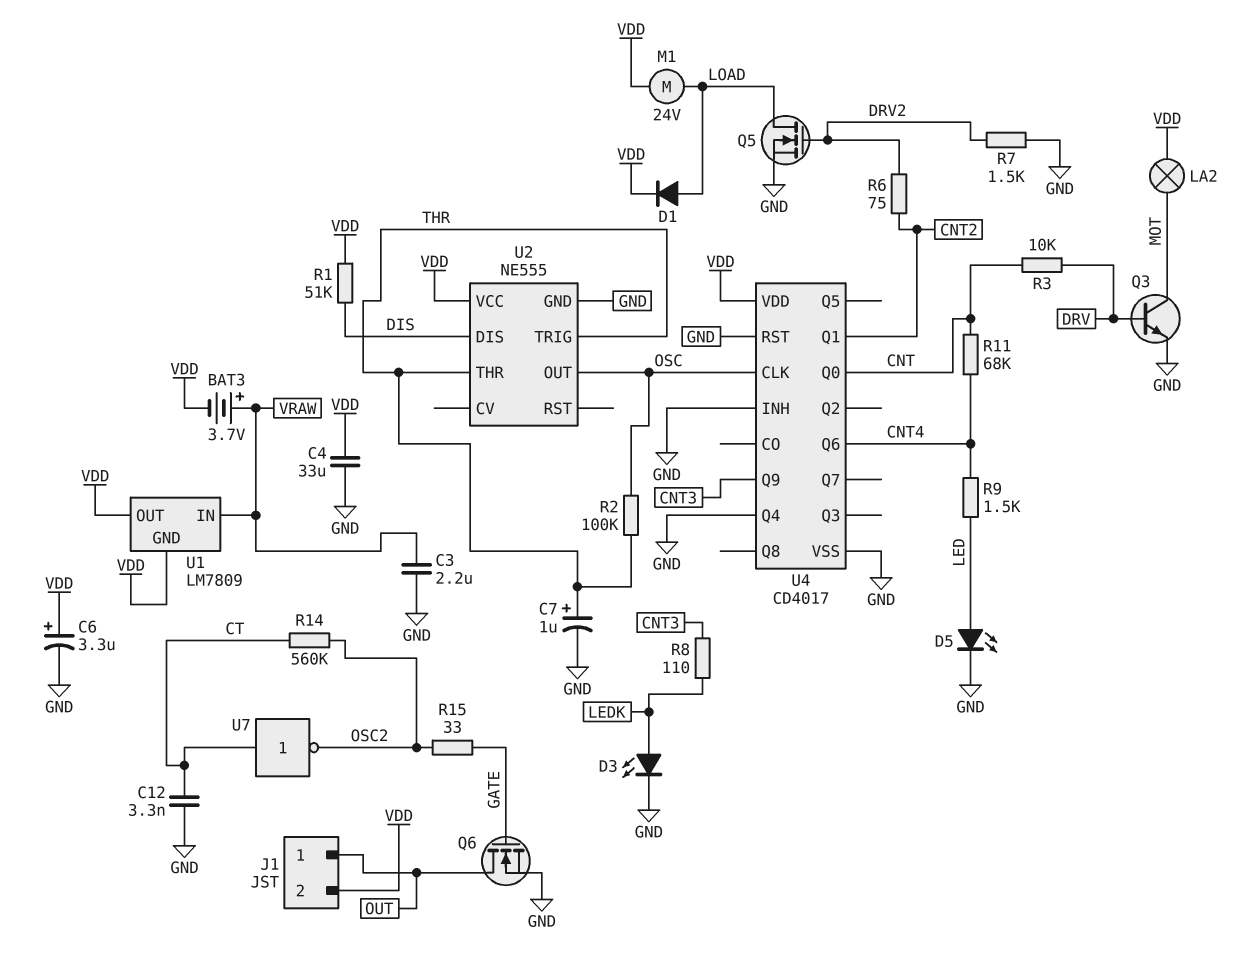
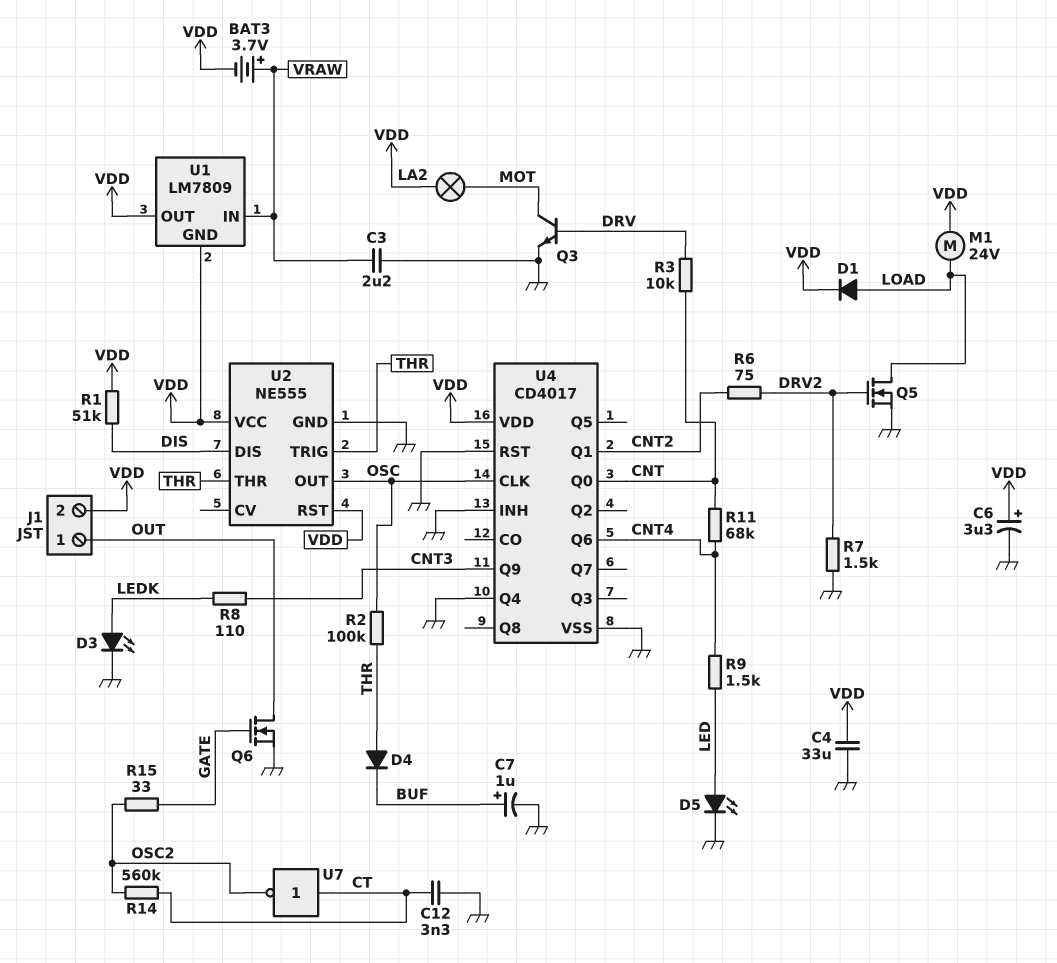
C7: 1uF (plus THR, minus GND) -> 1uF (plus BUF, minus GND)
D4: none -> diode (A THR, K BUF)
U2 pin RST: none -> VDD

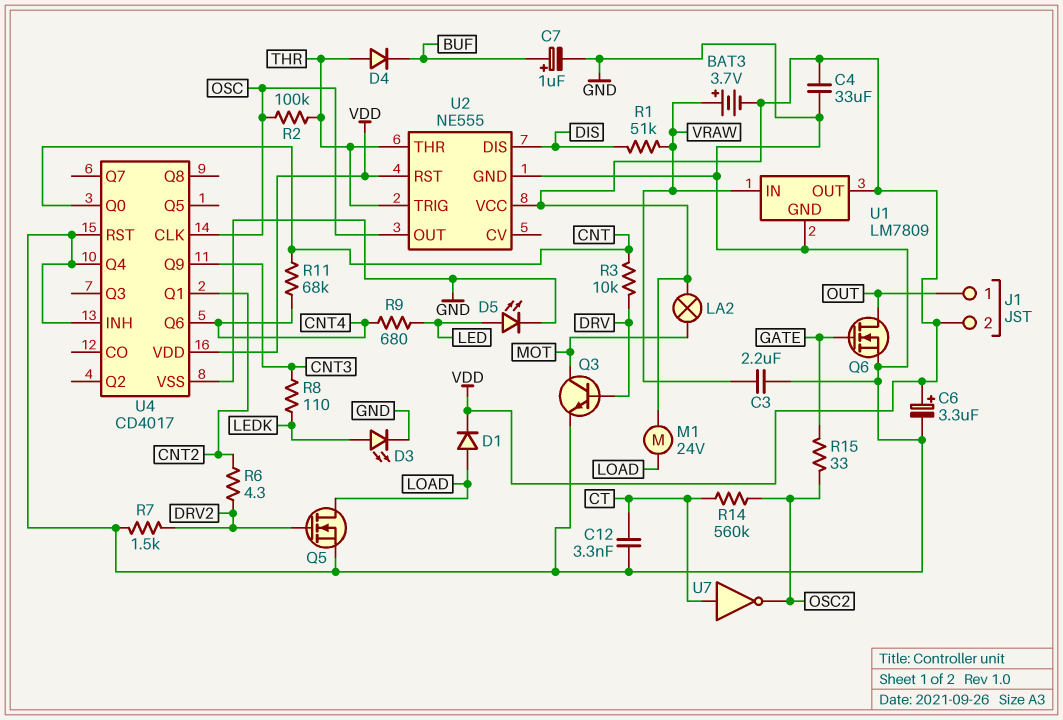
R1: 51k (DIS, VDD) -> 51k (DIS, VRAW)
R6: 75 (CNT2, DRV2) -> 4.3 (CNT2, DRV2)
R9: 1.5k (CNT4, LED) -> 680 (CNT4, LED)
U1 pin GND: VDD -> GND

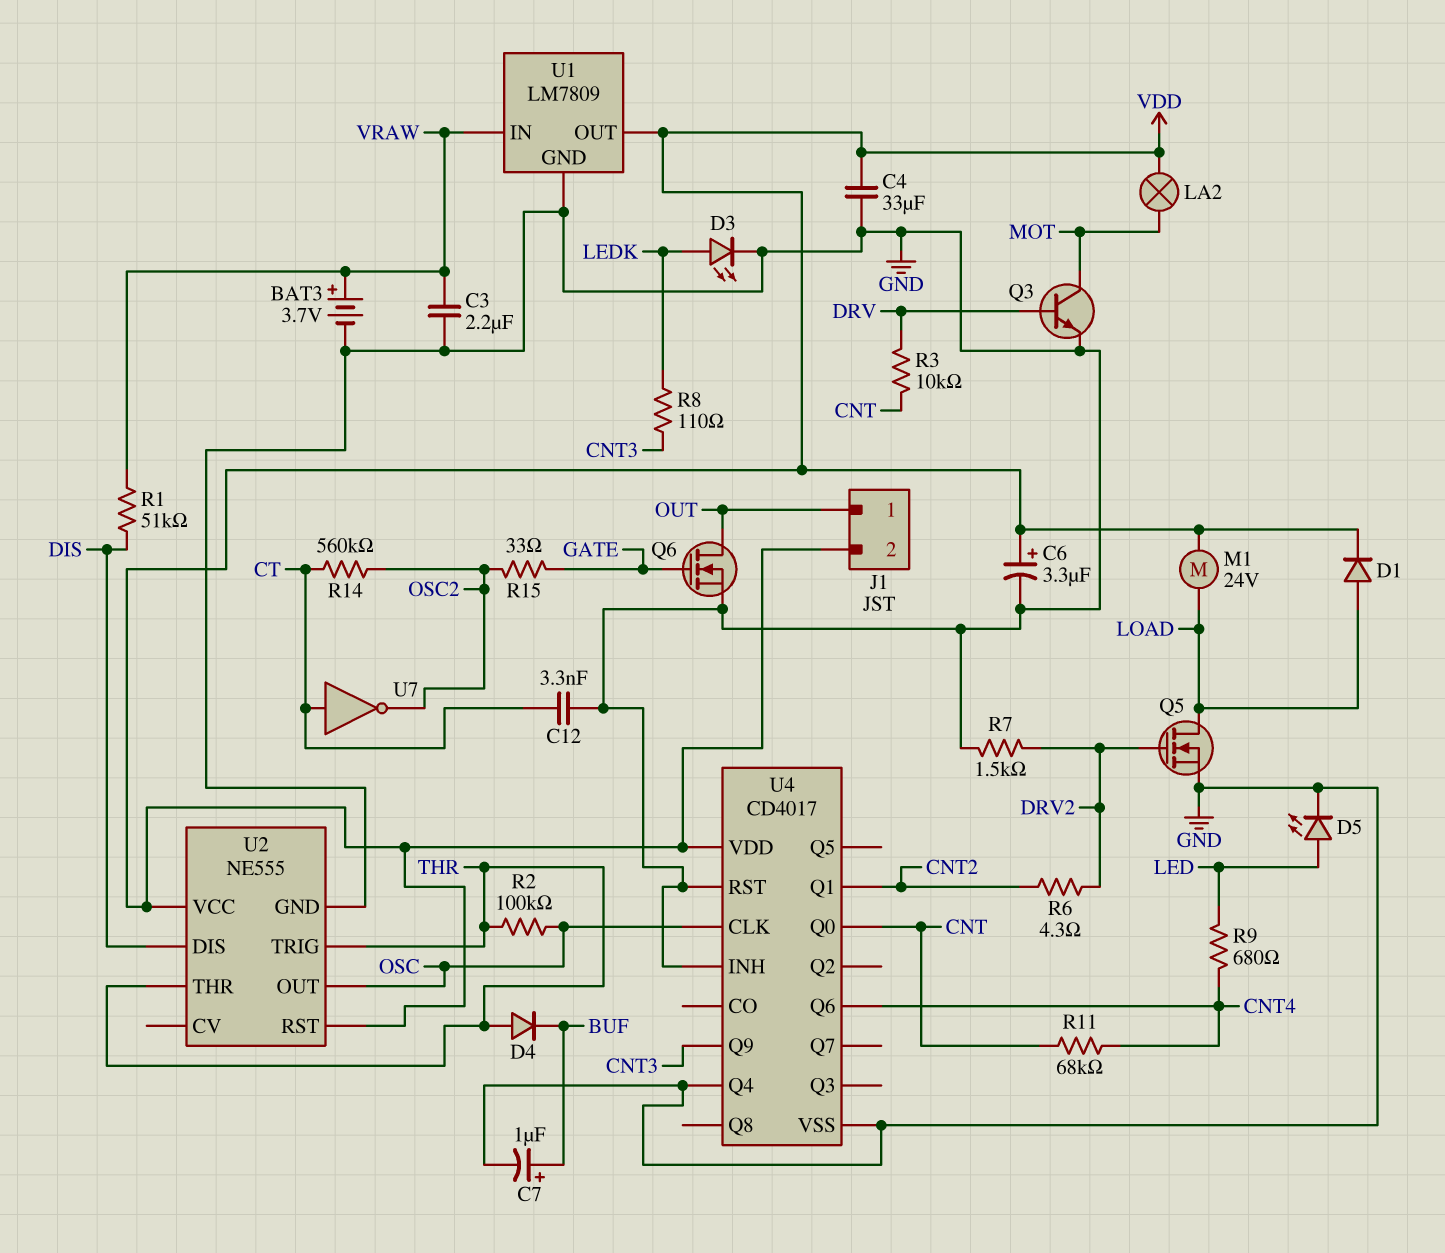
BAT3: 3.7V (plus VRAW, minus VDD) -> 3.7V (plus VRAW, minus GND)

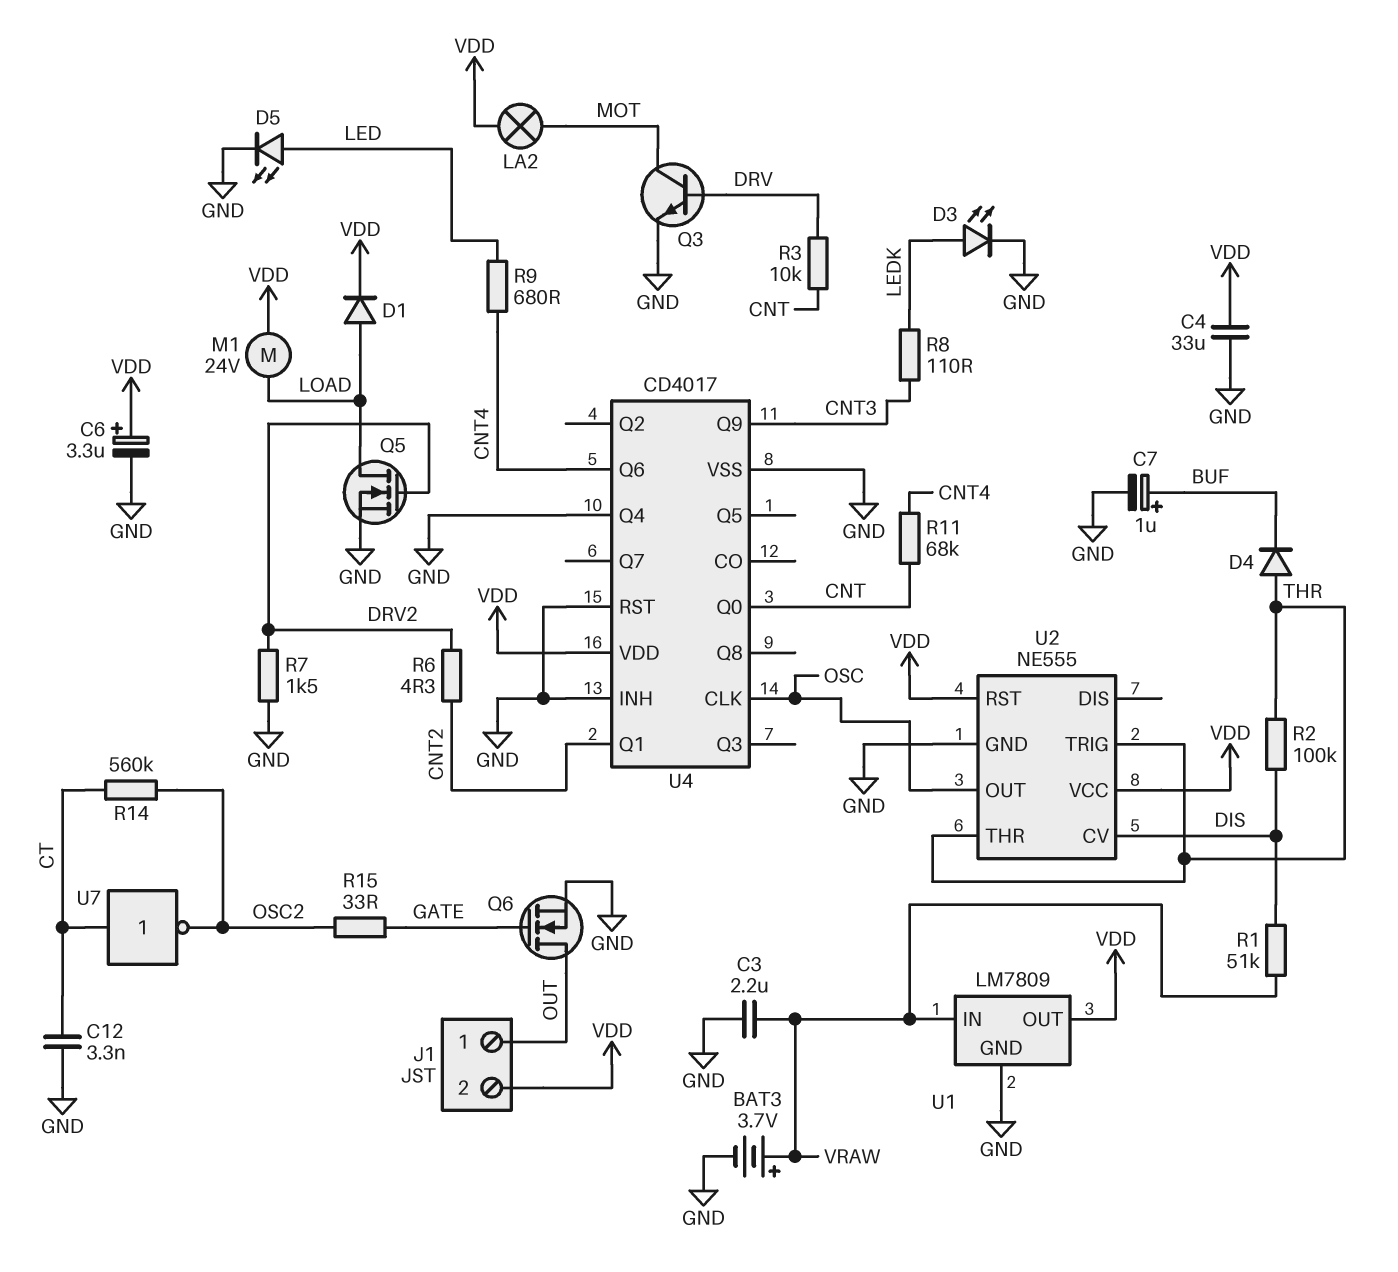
R2: 100k (OSC, THR) -> 100k (DIS, THR)
U2 pin CV: none -> DIS
U2 pin DIS: DIS -> none

